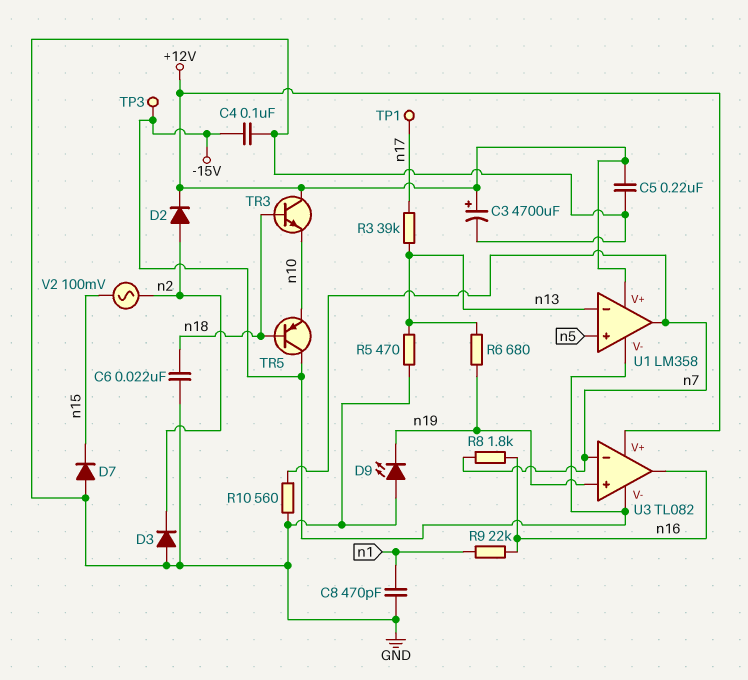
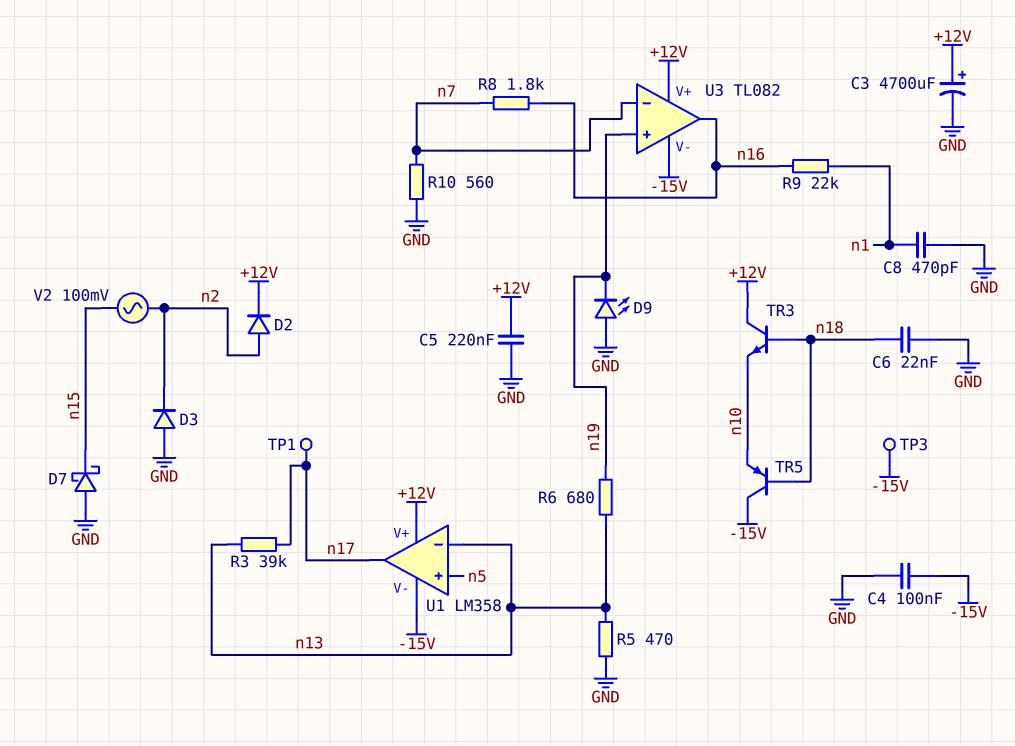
D7: diode (A GND, K n15) -> schottky (A GND, K n15)
U1 pin out: n7 -> n17

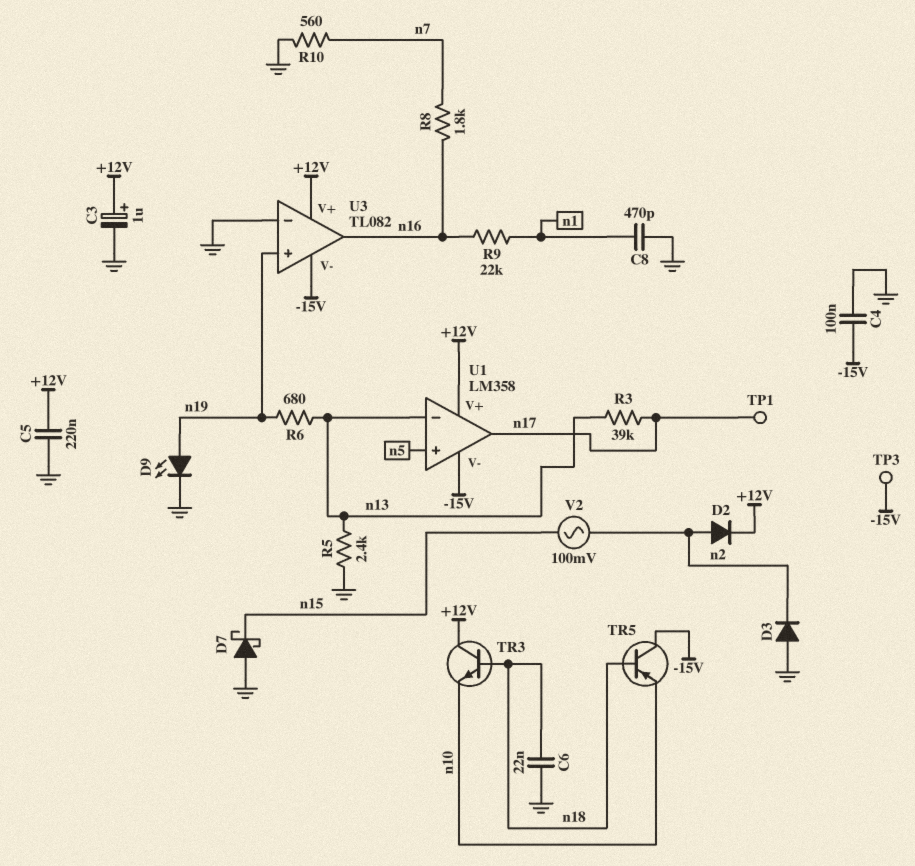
C3: 4700uF (plus +12V, minus GND) -> 1uF (plus +12V, minus GND)
D9: LED (A GND, K n19) -> LED (A n19, K GND)
R5: 470 (GND, n13) -> 2.4k (GND, n13)
U3 pin in-: n7 -> GND

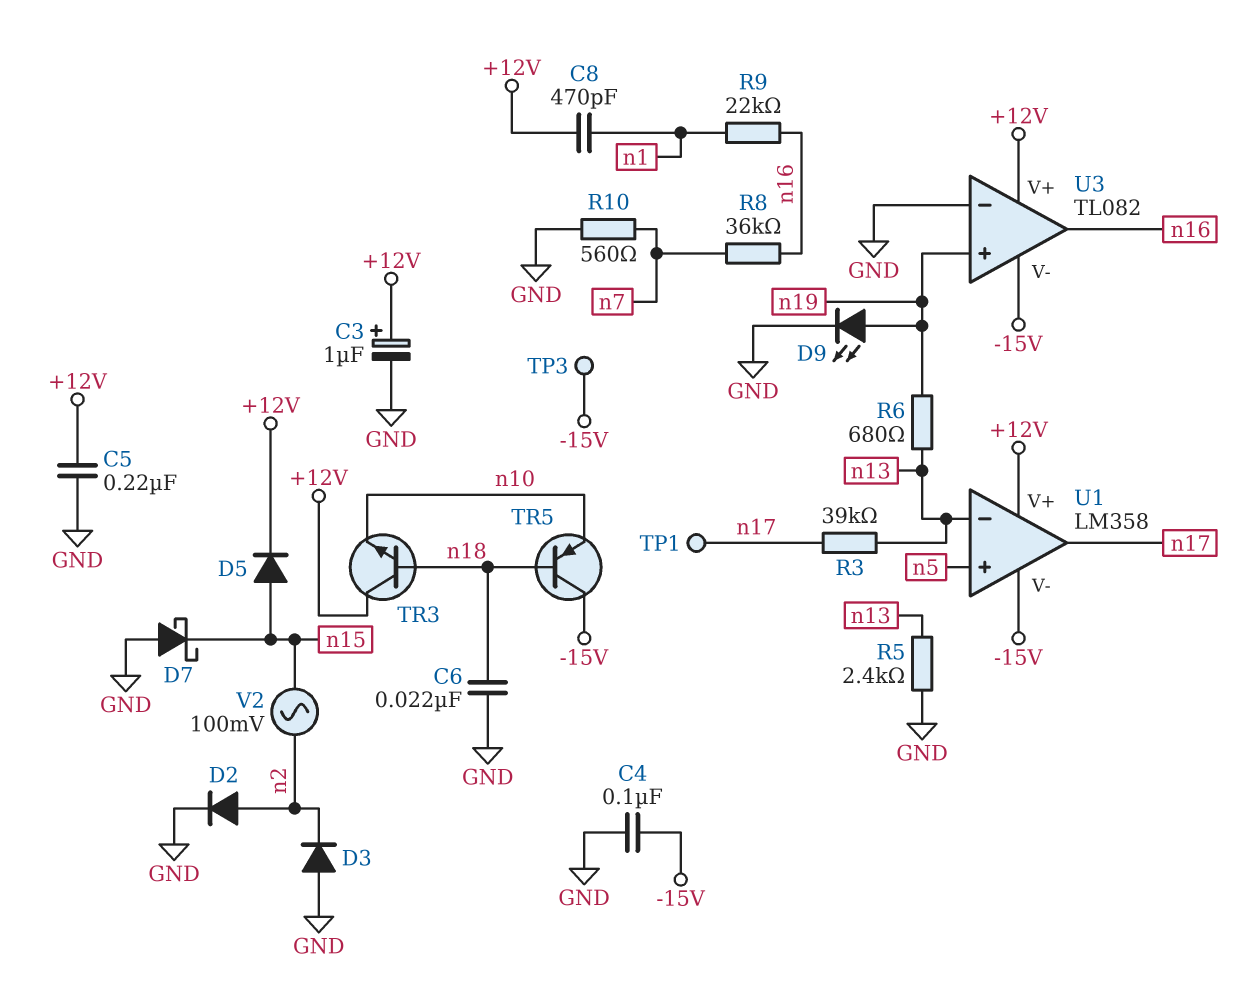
C8: 470pF (GND, n1) -> 470pF (+12V, n1)
D2: diode (A n2, K +12V) -> diode (A n2, K GND)
D5: none -> diode (A n15, K +12V)
R8: 1.8k (n7, n16) -> 36k (n7, n16)

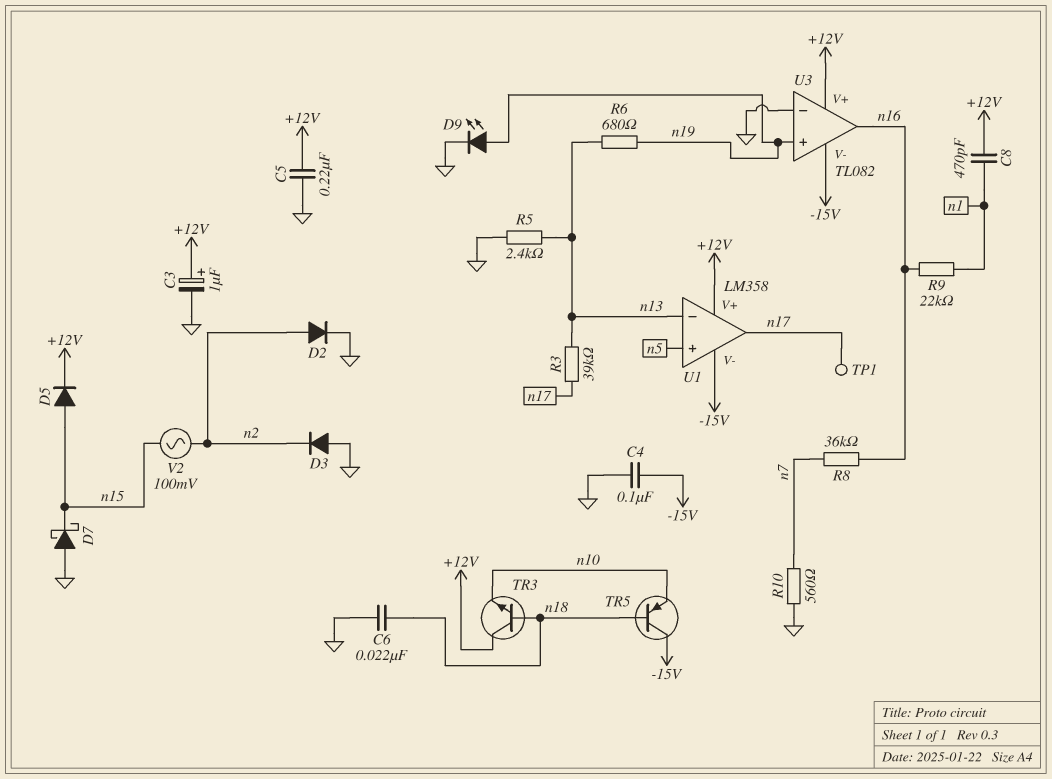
TP3: test point (-15V) -> none

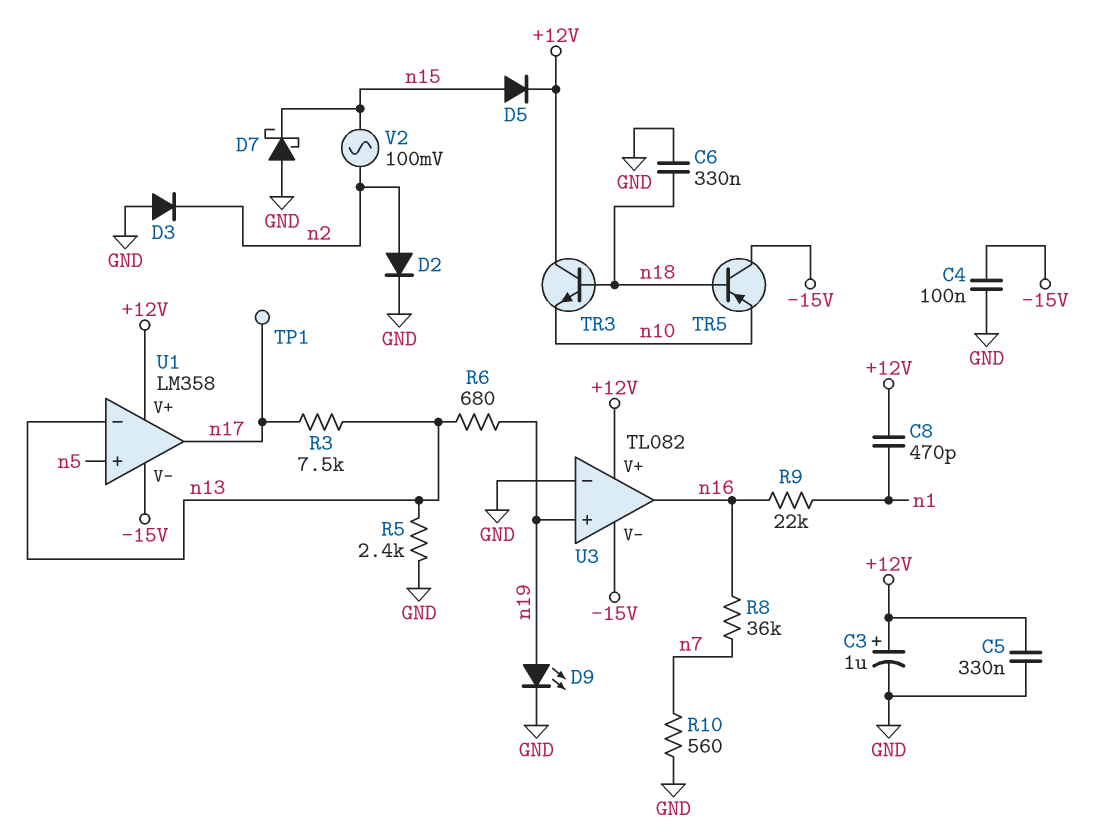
C5: 220nF (+12V, GND) -> 330nF (+12V, GND)
C6: 22nF (GND, n18) -> 330nF (GND, n18)
R3: 39k (n13, n17) -> 7.5k (n13, n17)

